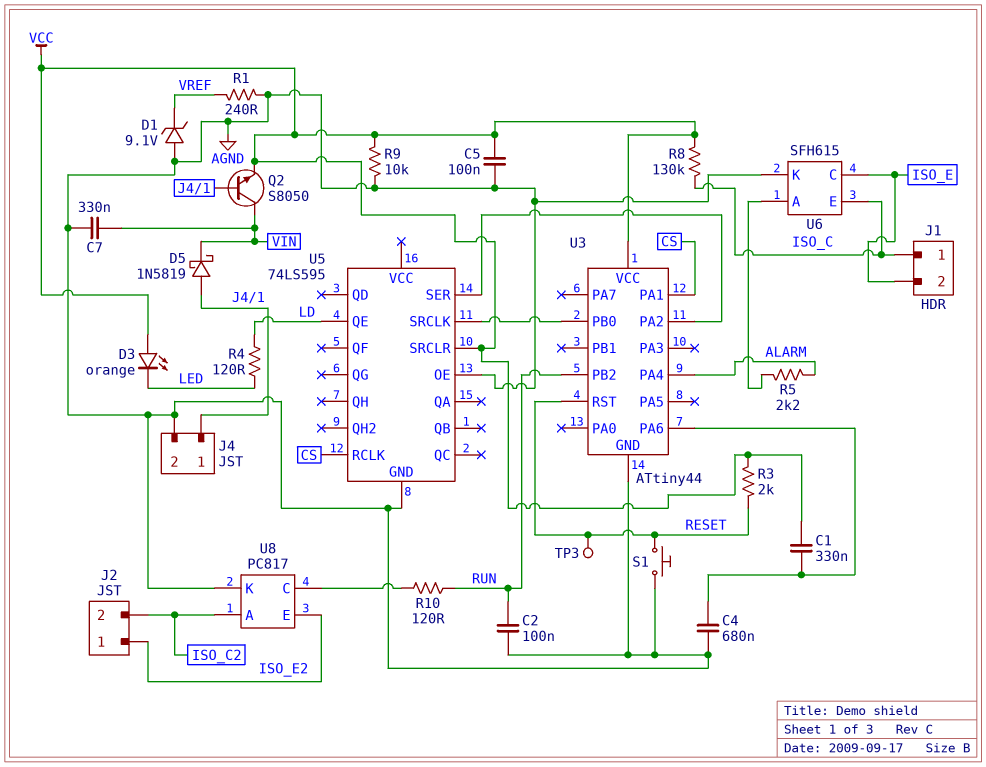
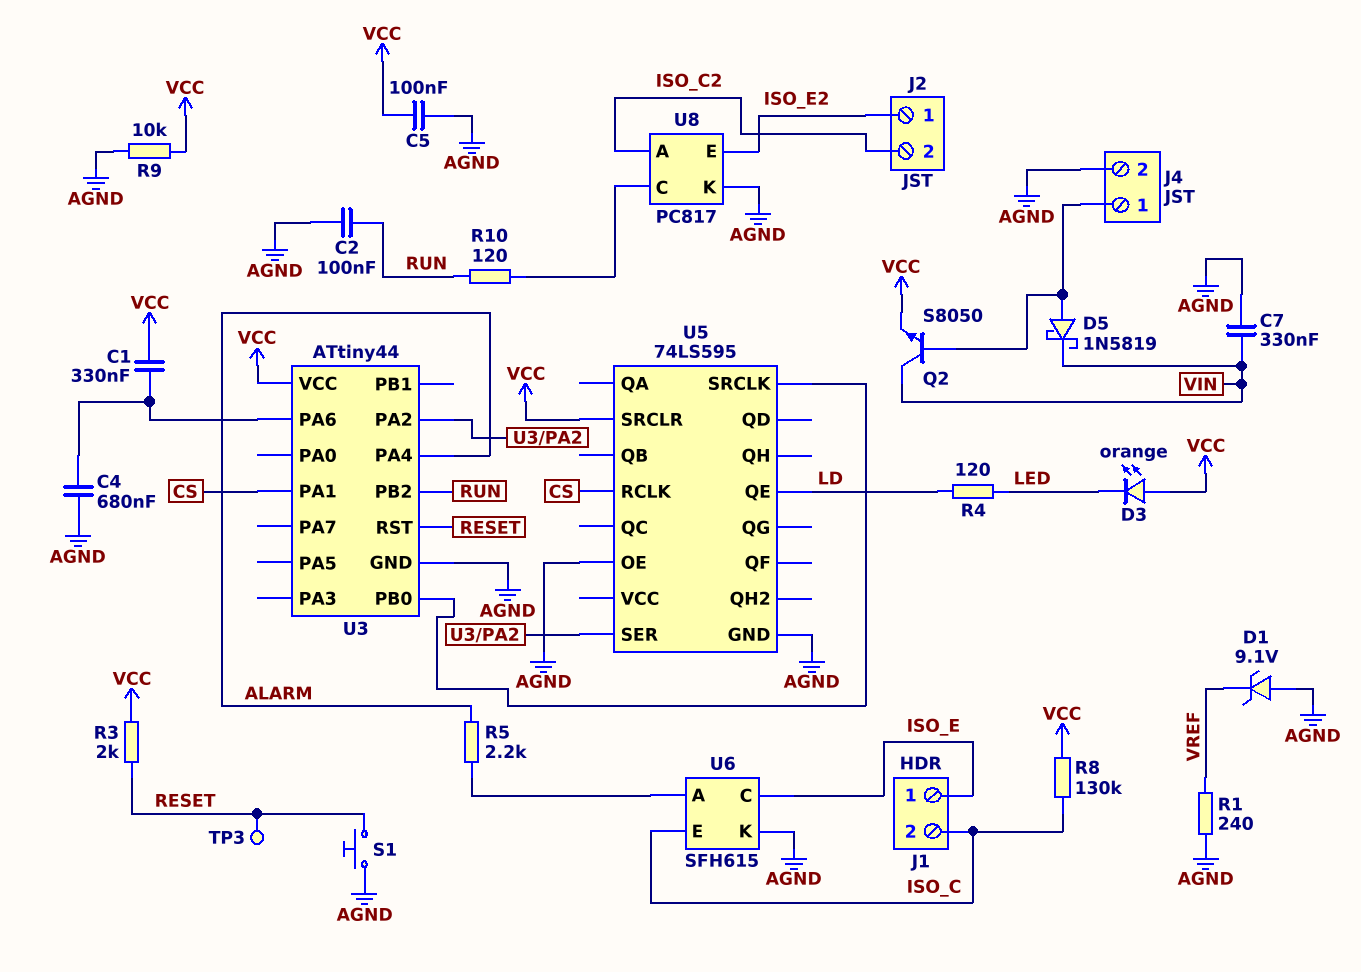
J1 pin 1: ISO_C -> ISO_E
J1 pin 2: ISO_E -> ISO_C

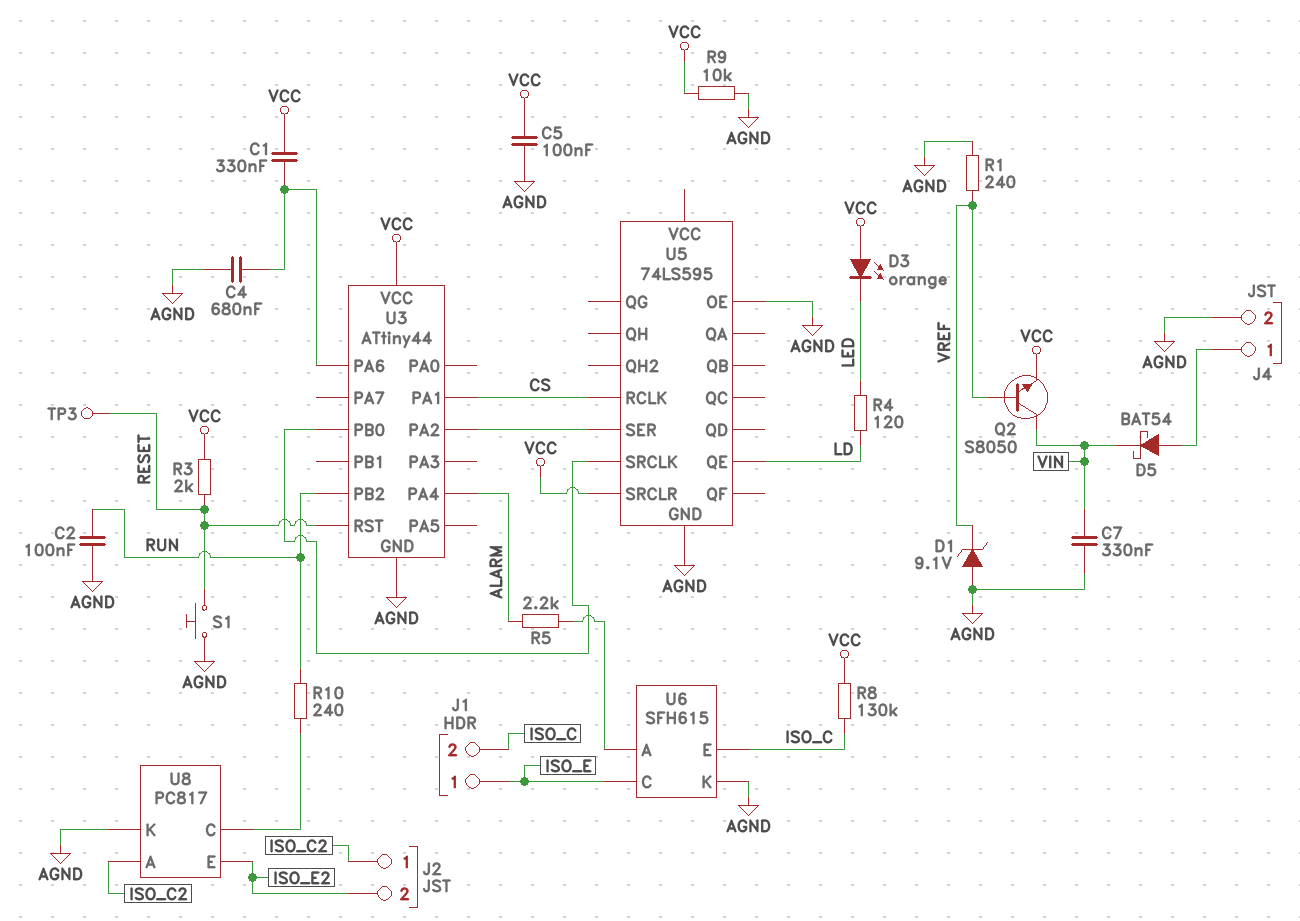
D5: schottky 1N5819 (A J4/1, K VIN) -> schottky BAT54 (A J4/1, K VIN)
J2 pin 1: ISO_E2 -> ISO_C2
J2 pin 2: ISO_C2 -> ISO_E2
Q2: NPN S8050 (B J4/1, C VIN, E VCC) -> NPN S8050 (B VREF, C VIN, E VCC)
R10: 120 (RUN, U8/C) -> 240 (RUN, U8/C)

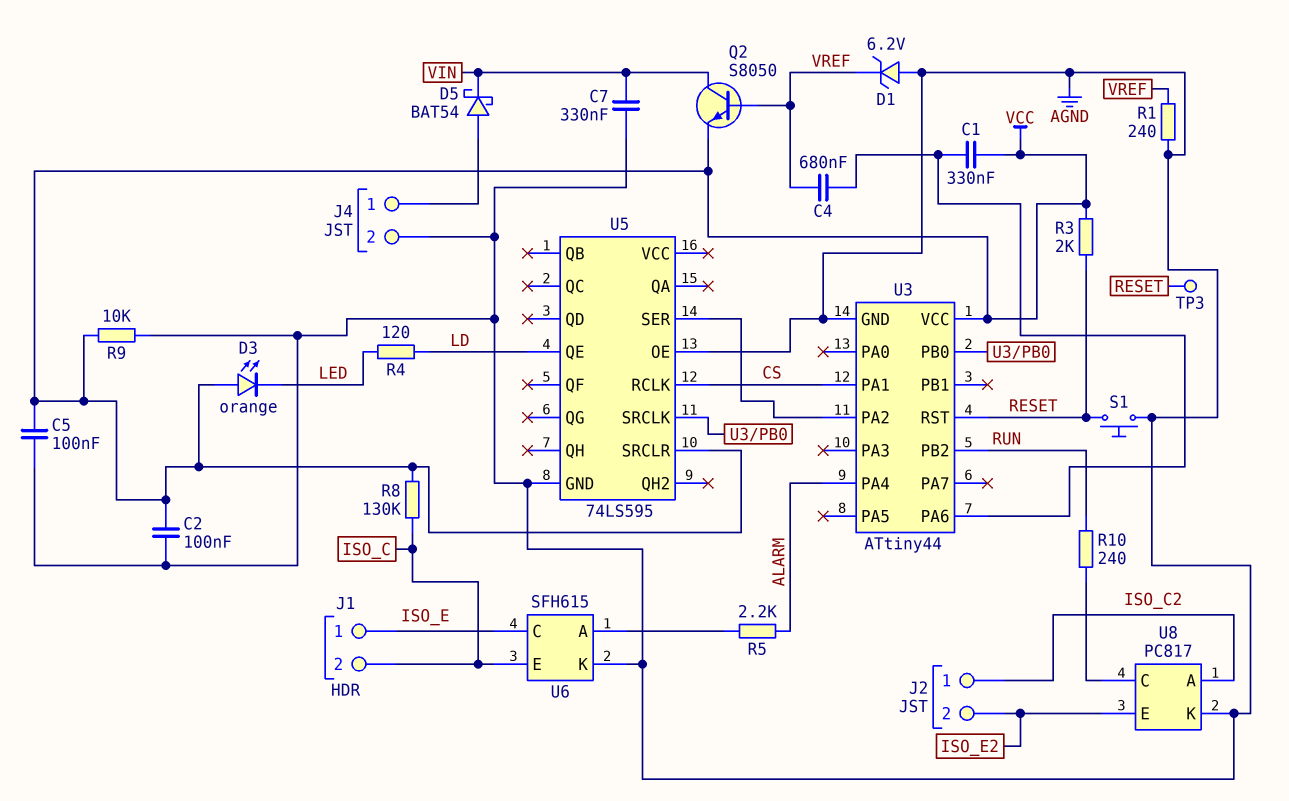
C2: 100nF (AGND, RUN) -> 100nF (AGND, VCC)
C4: 680nF (AGND, U3/PA6) -> 680nF (U3/PA6, VREF)
D1: zener 9.1V (A AGND, K VREF) -> zener 6.2V (A AGND, K VREF)

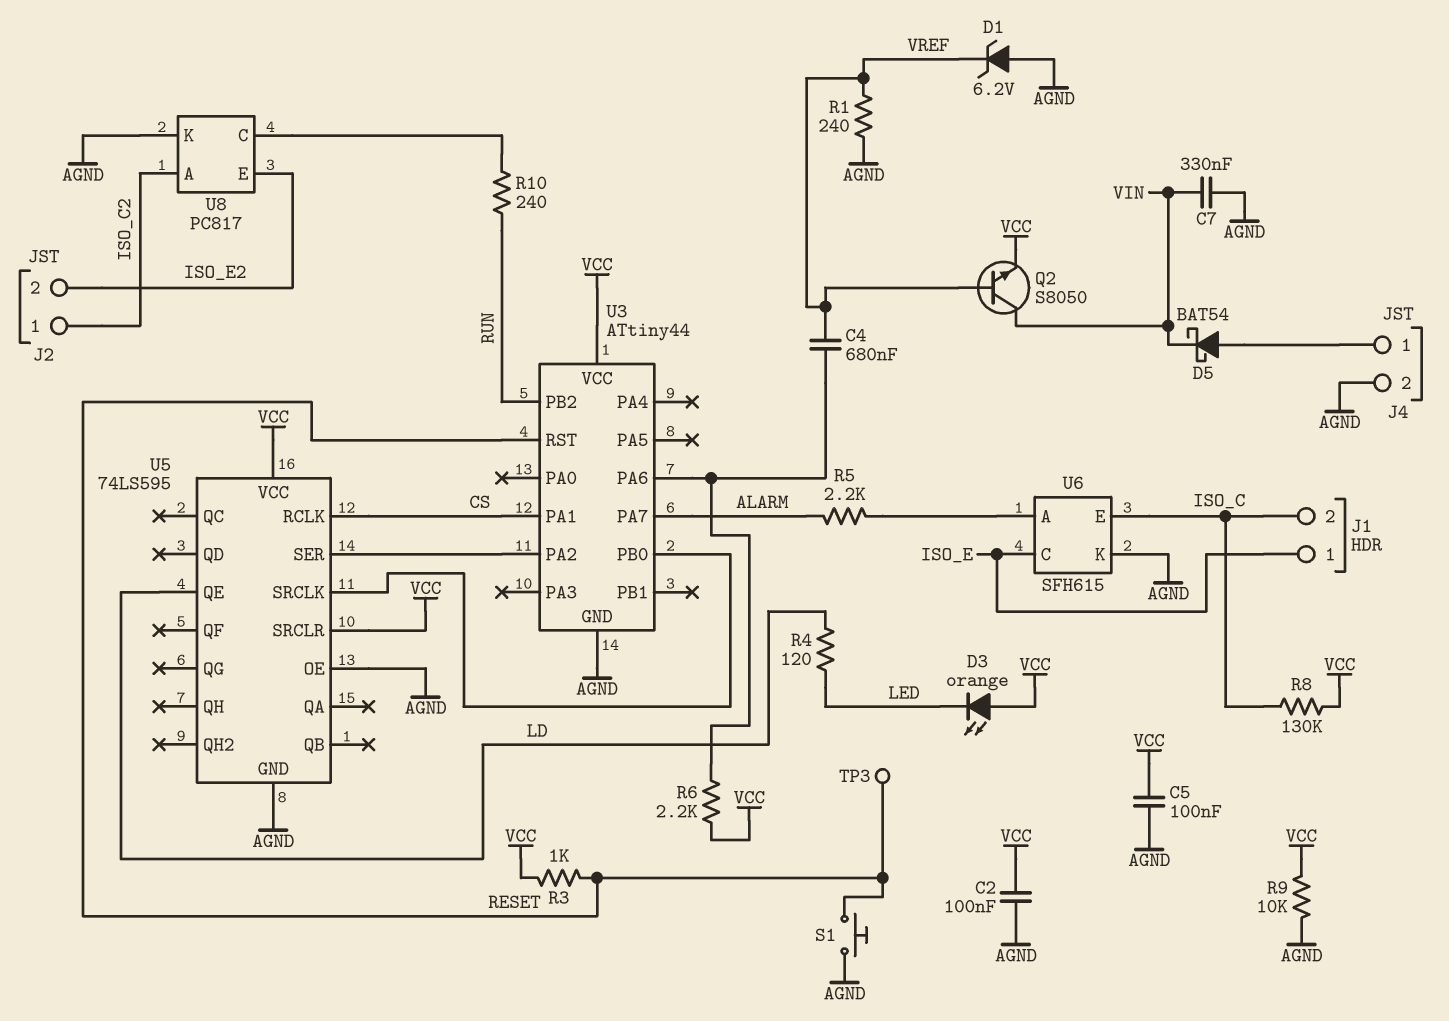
C1: 330nF (U3/PA6, VCC) -> none
R3: 2k (RESET, VCC) -> 1k (RESET, VCC)
R6: none -> 2.2k (U3/PA6, VCC)
U3 pin PA4: ALARM -> none
U3 pin PA7: none -> ALARM
U5 pin VCC: none -> VCC

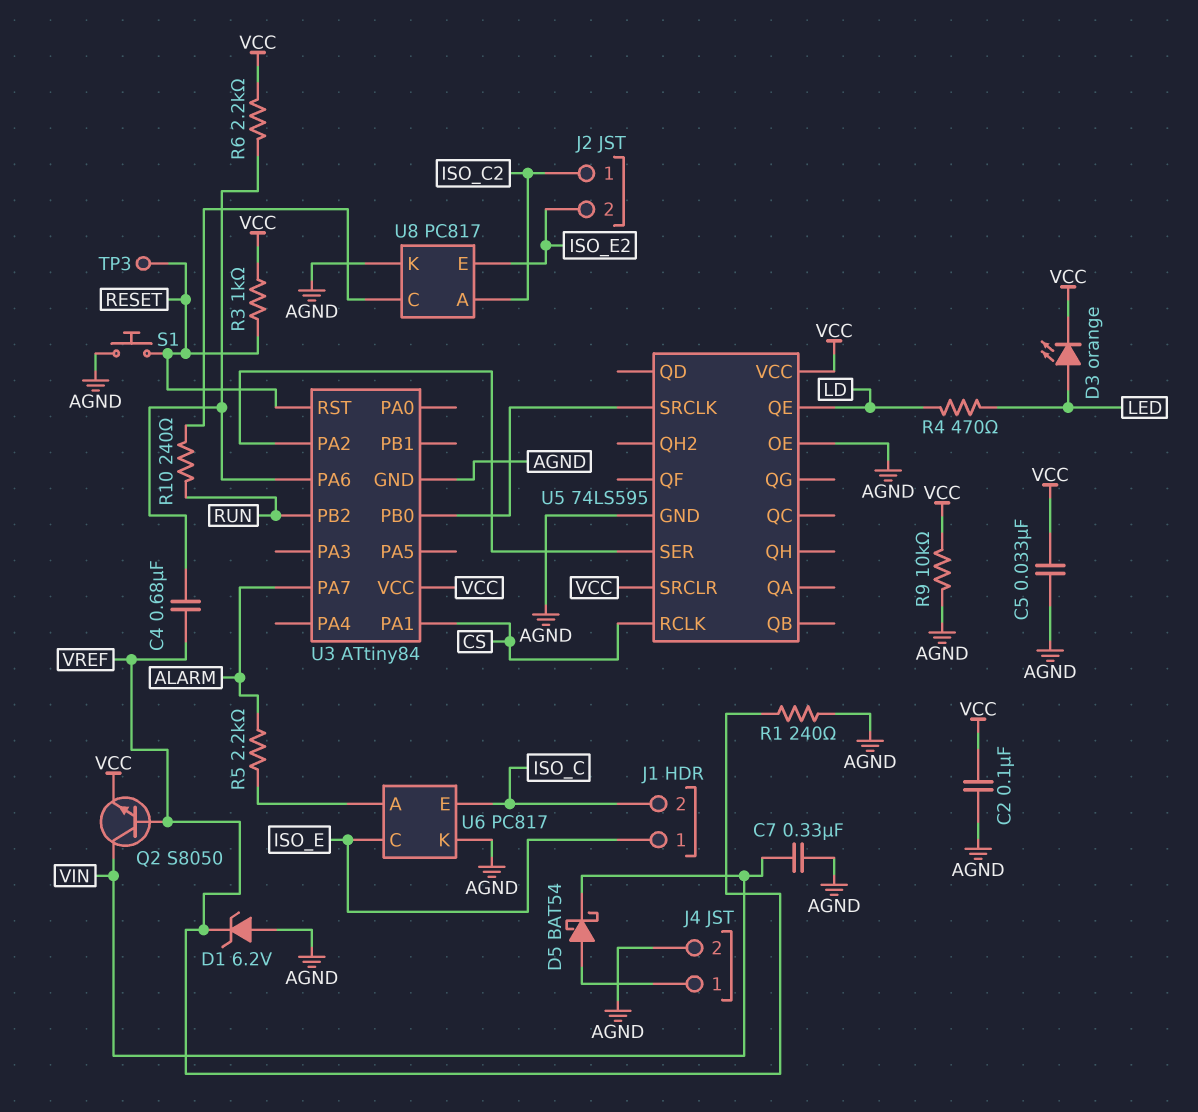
C5: 100nF (AGND, VCC) -> 33nF (AGND, VCC)
D3: LED orange (A VCC, K LED) -> LED orange (A LED, K VCC)
R4: 120 (LD, LED) -> 470 (LD, LED)
R8: 130k (ISO_C, VCC) -> none
U3: ATtiny44 -> ATtiny84
U6: SFH615 -> PC817

